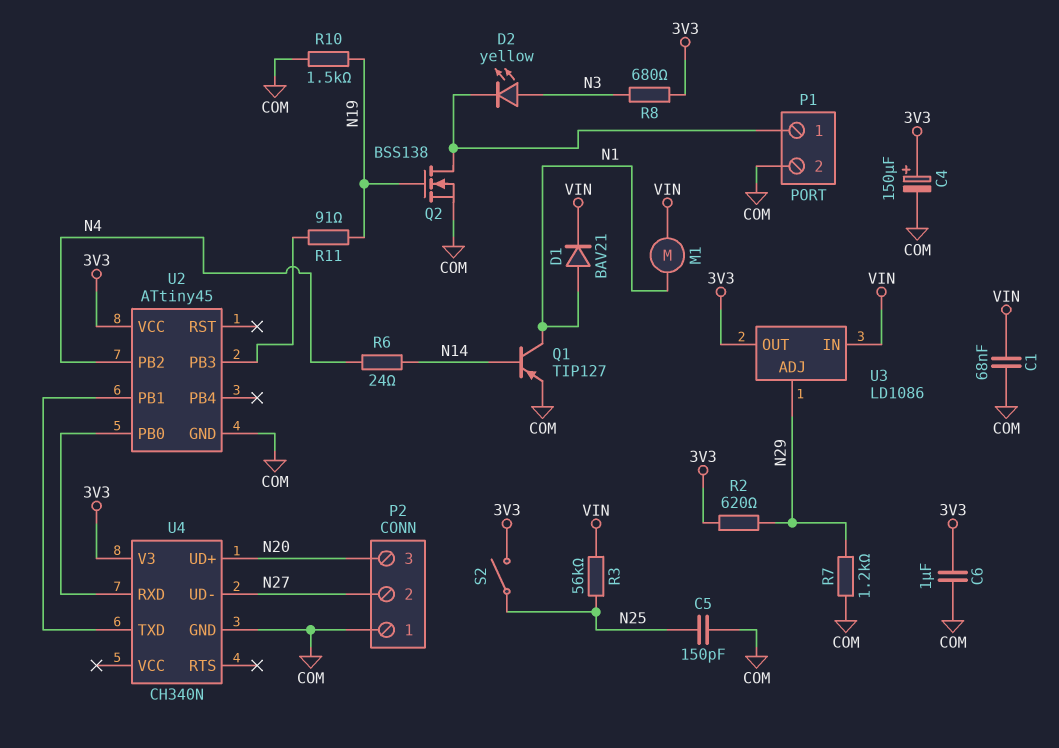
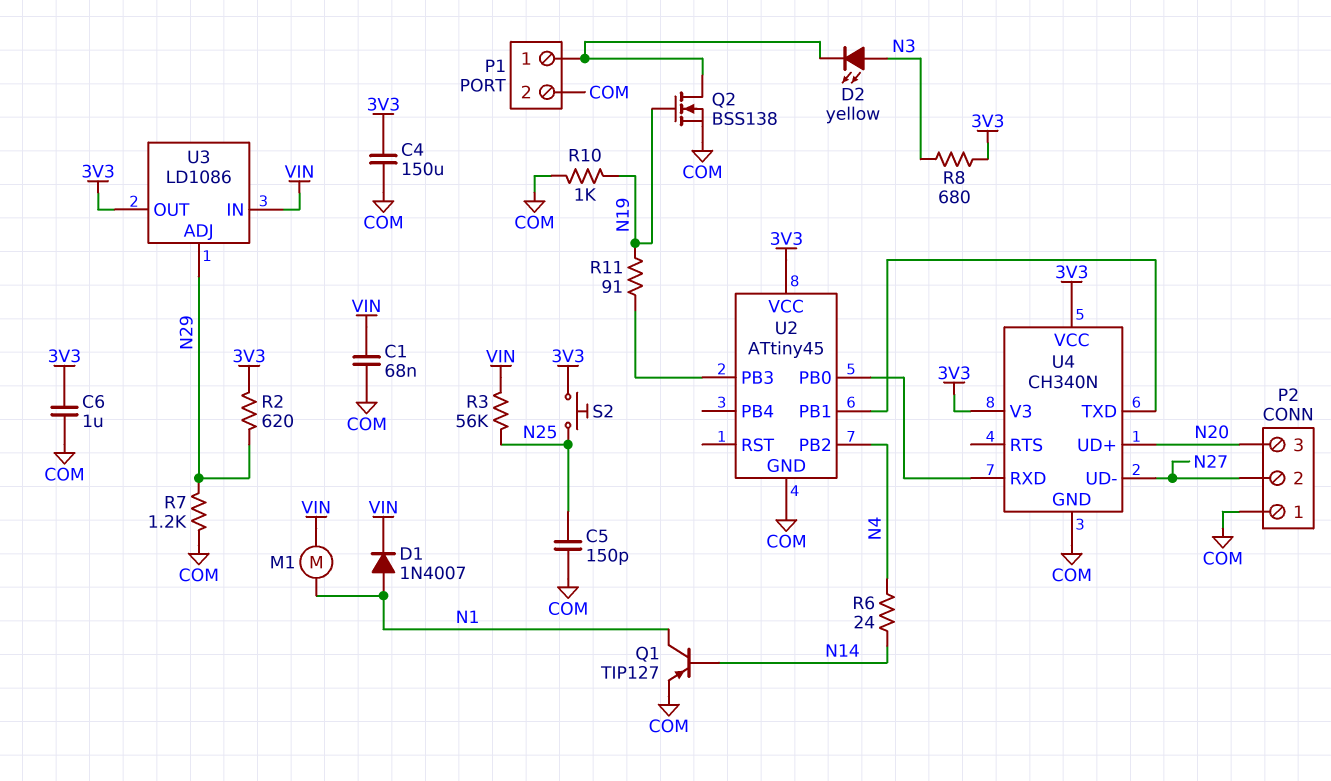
C4: 150uF (plus 3V3, minus COM) -> 150uF (3V3, COM)
D1: diode BAV21 (A N1, K VIN) -> diode 1N4007 (A N1, K VIN)
R10: 1.5k (COM, N19) -> 1k (COM, N19)
S2: switch (3V3, N25) -> button (3V3, N25)
U4 pin VCC: none -> 3V3

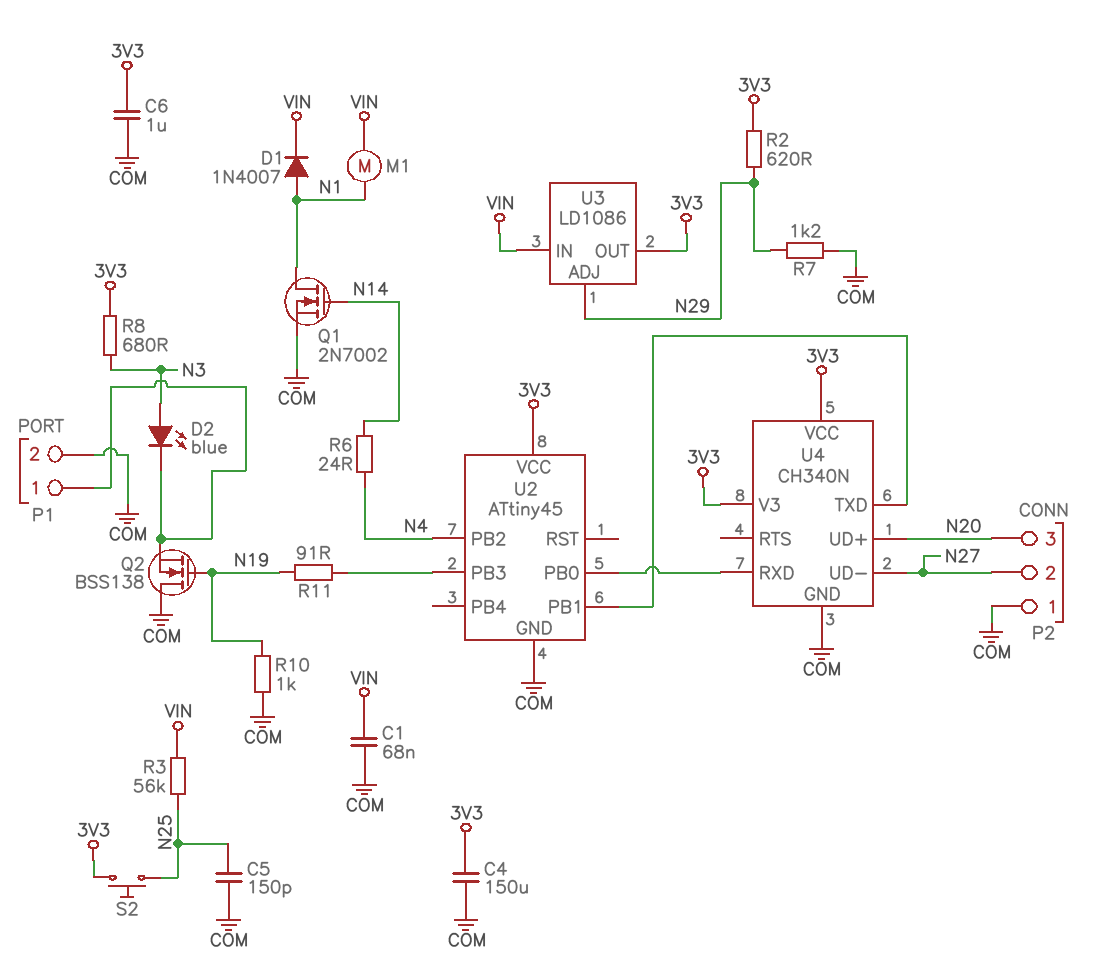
D2: LED yellow (A N3, K P1/1) -> LED blue (A N3, K P1/1)
Q1: PNP TIP127 (B N14, C N1, E COM) -> NMOS 2N7002 (G N14, D N1, S COM)
Q2: NMOS BSS138 (G N19, D P1/1, S COM) -> NMOS BSS138 (G N19, D COM, S P1/1)

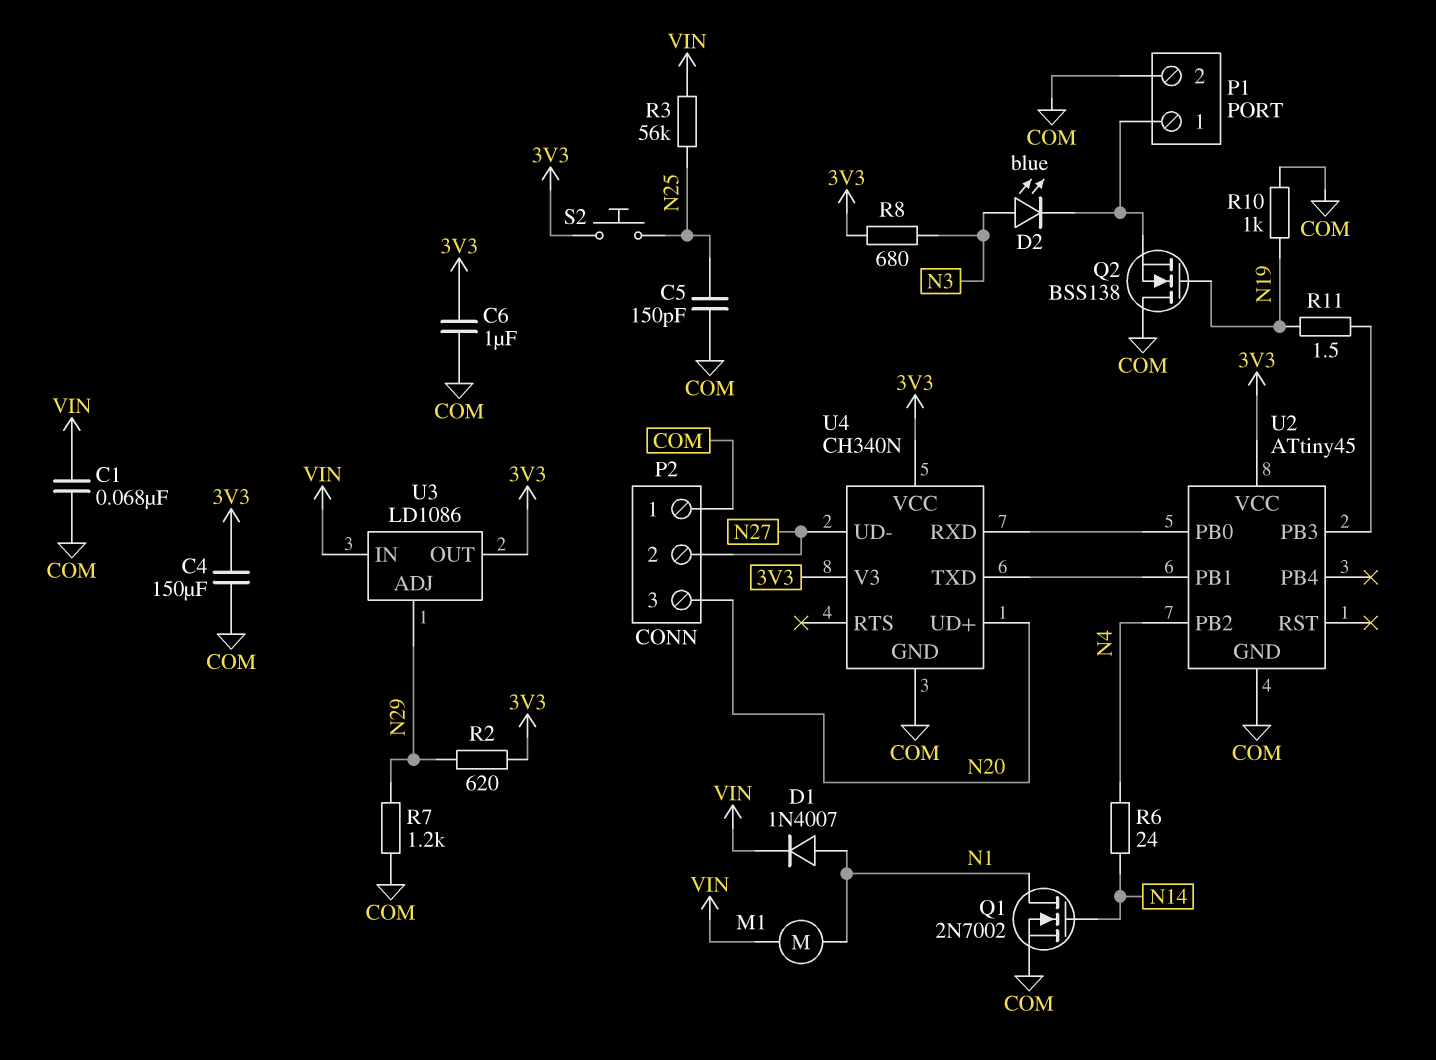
R11: 91 (N19, U2/PB3) -> 1.5 (N19, U2/PB3)

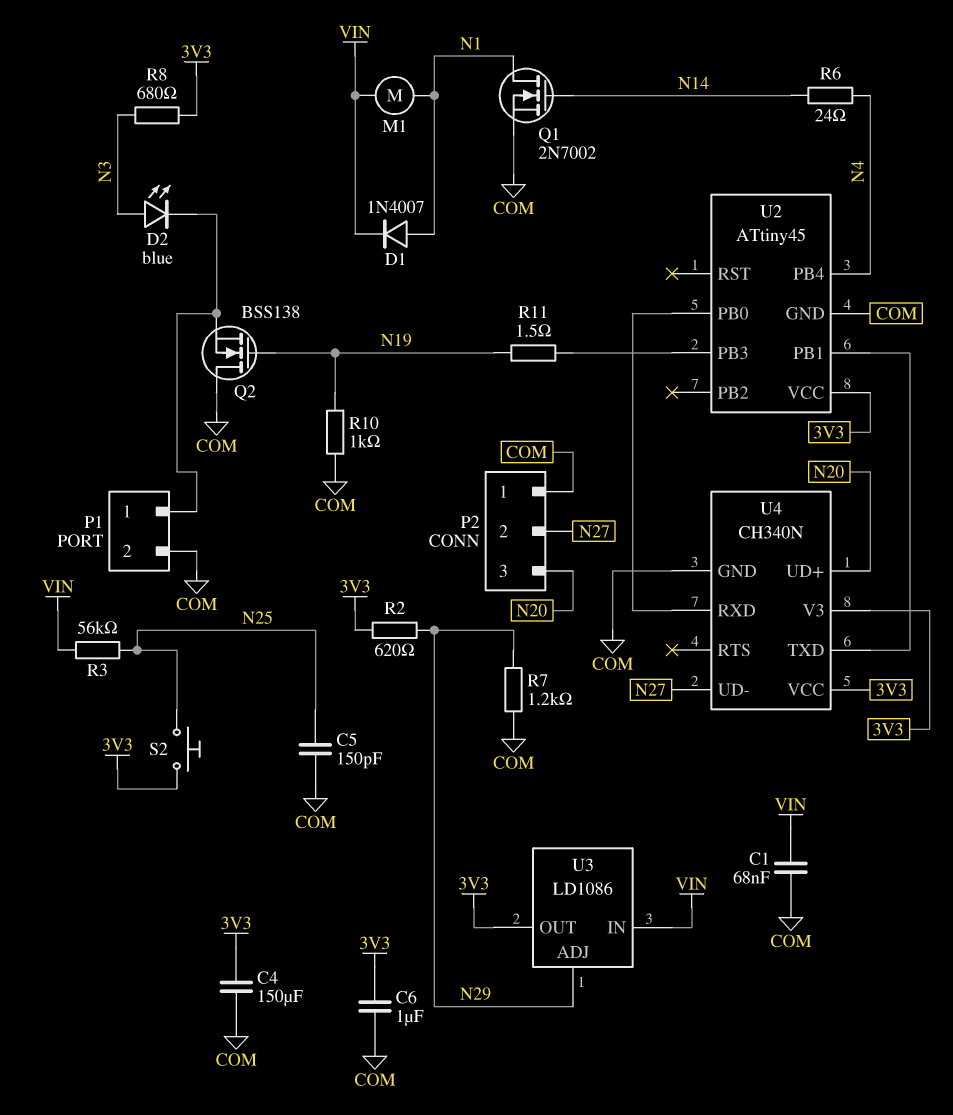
U2 pin PB2: N4 -> none
U2 pin PB4: none -> N4

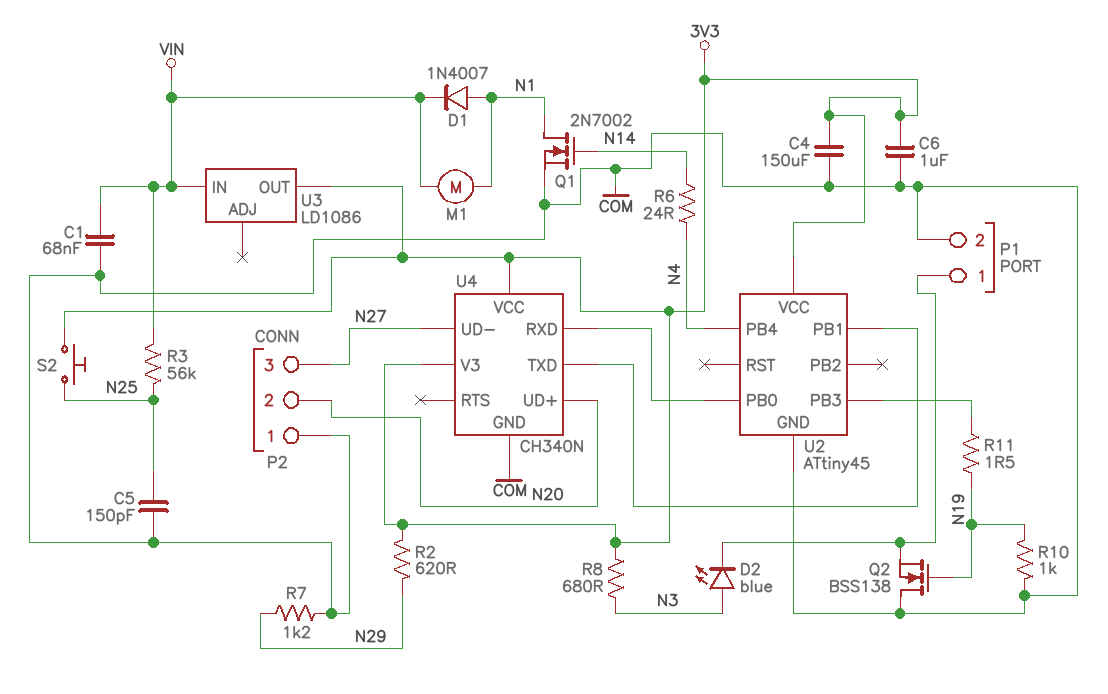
P2 pin 2: N27 -> N20
P2 pin 3: N20 -> N27
U3 pin ADJ: N29 -> none

